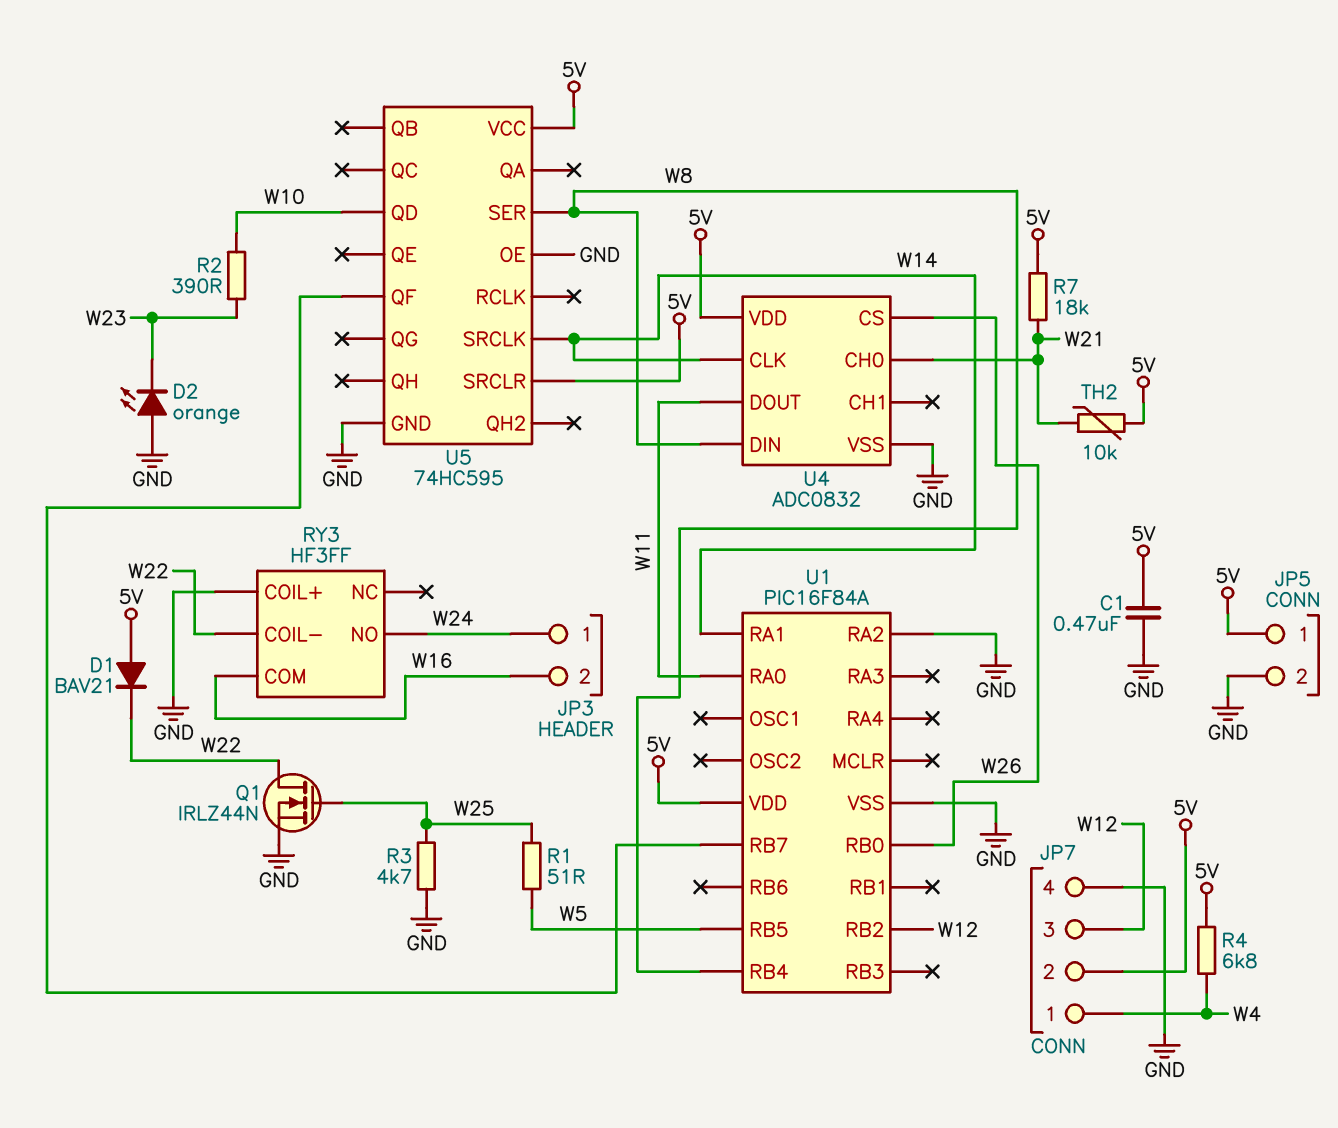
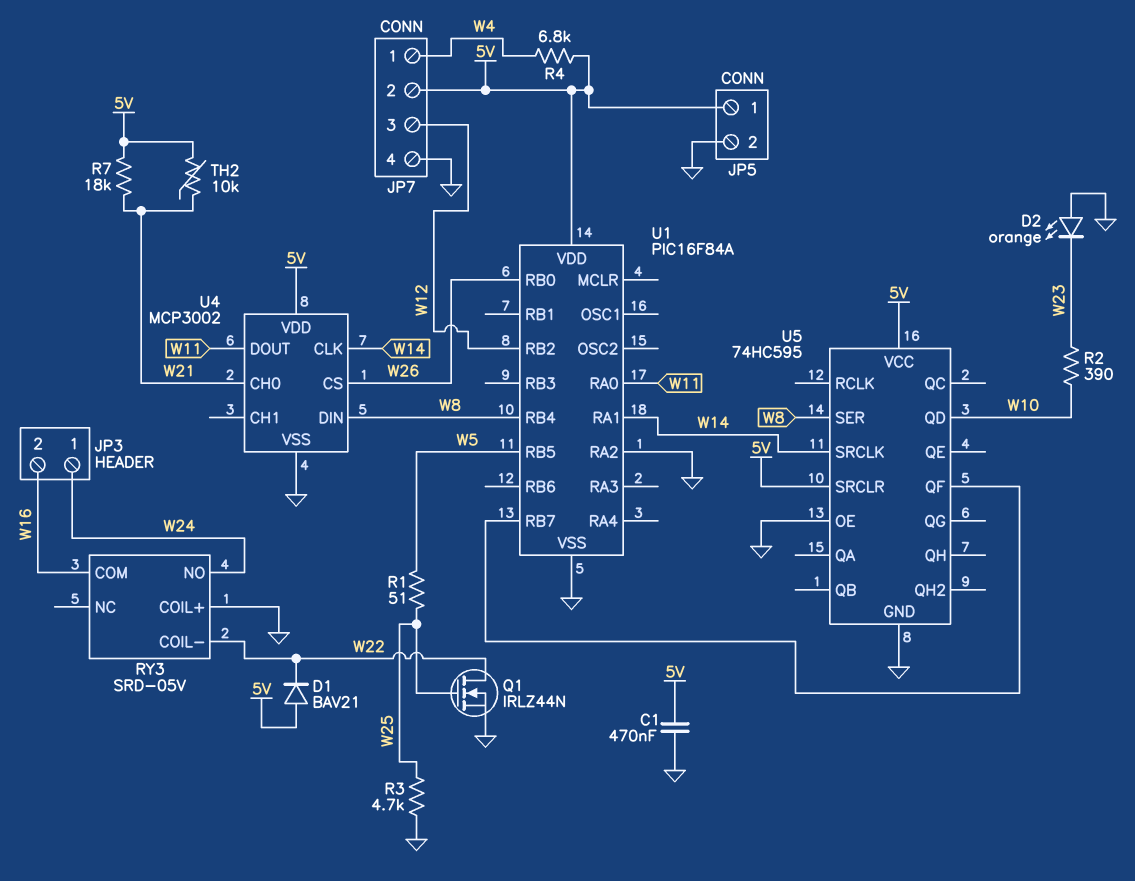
RY3: HF3FF -> SRD-05V
U4: ADC0832 -> MCP3002

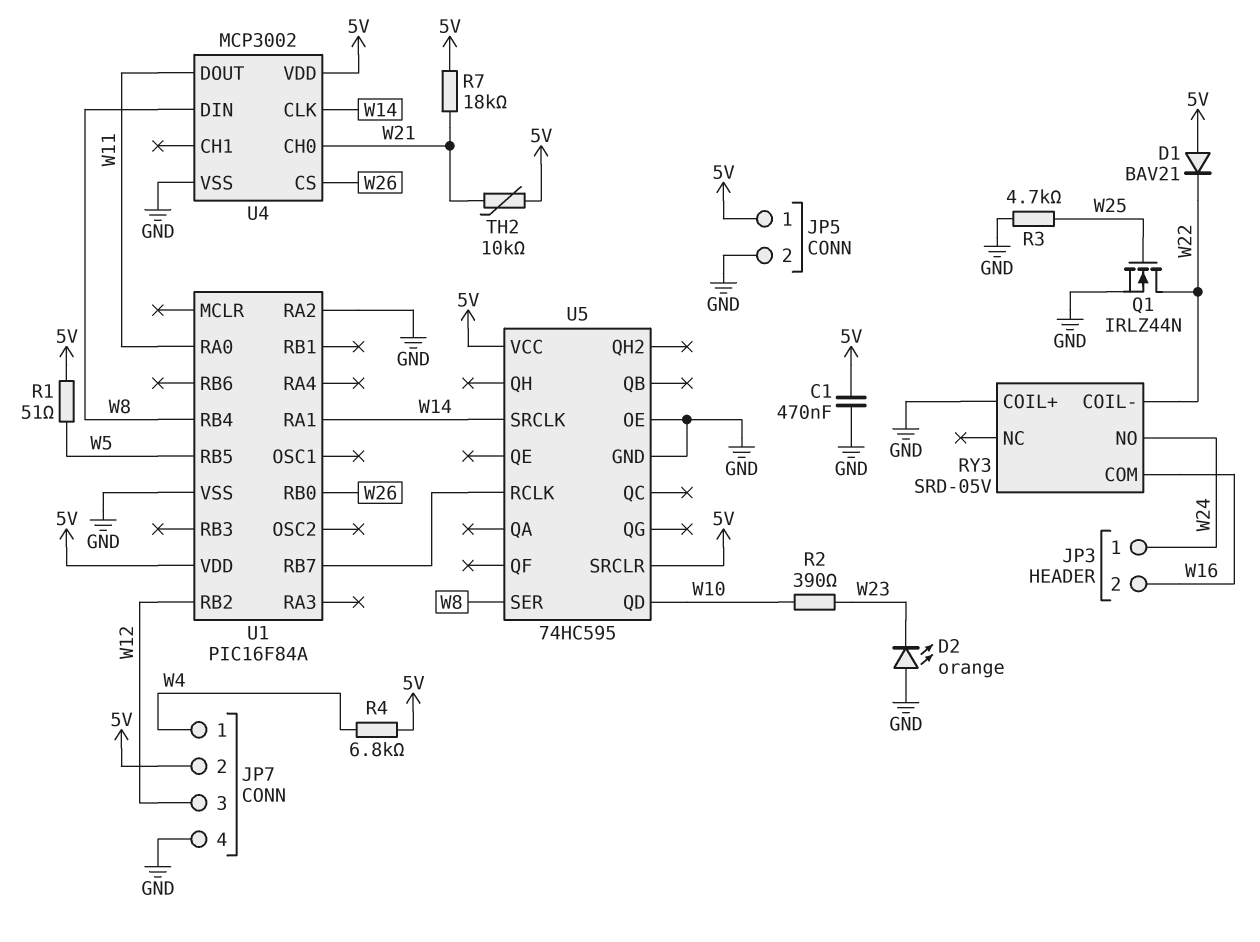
R1: 51 (W5, W25) -> 51 (5V, W5)
U5 pin QF: U1/RB7 -> none
U5 pin RCLK: none -> U1/RB7

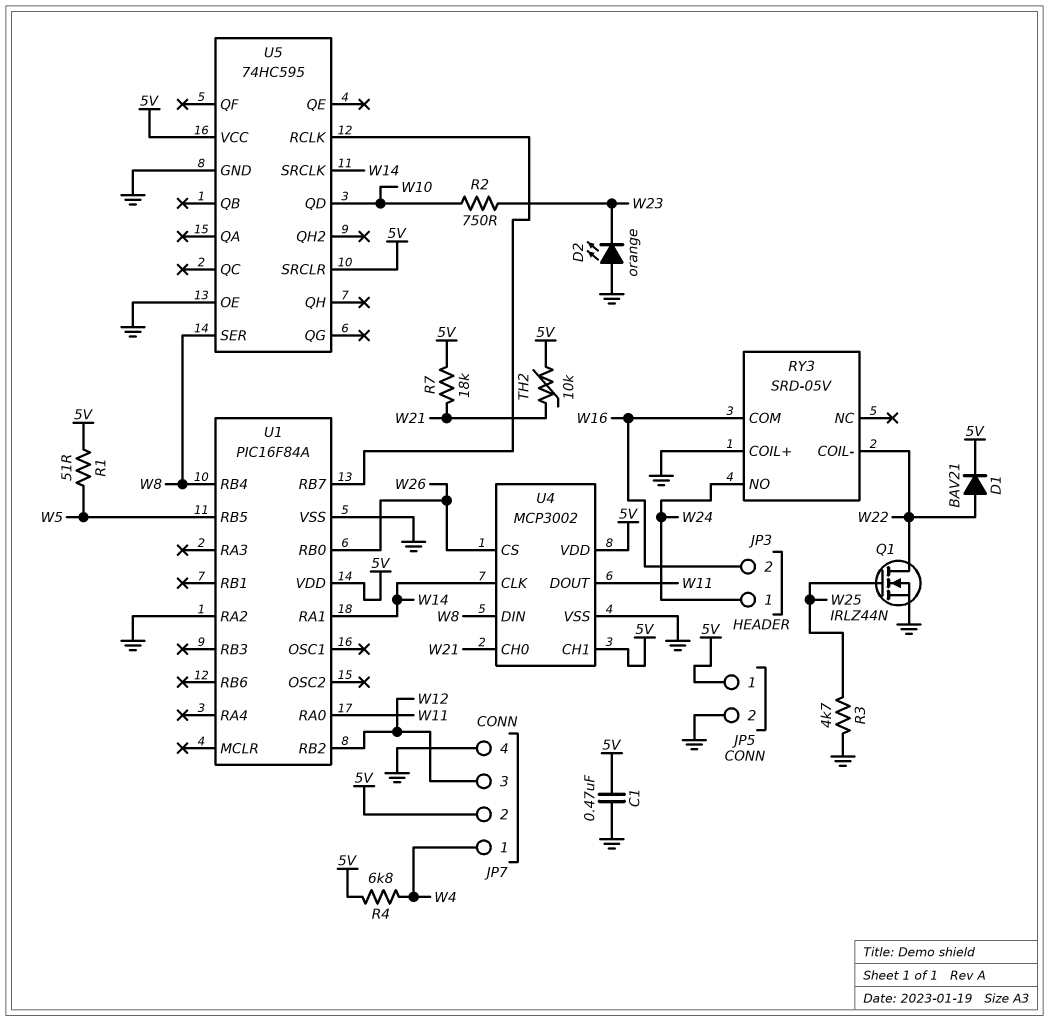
D1: diode BAV21 (A 5V, K W22) -> diode BAV21 (A W22, K 5V)
R2: 390 (W10, W23) -> 750 (W10, W23)
U4 pin CH1: none -> 5V

